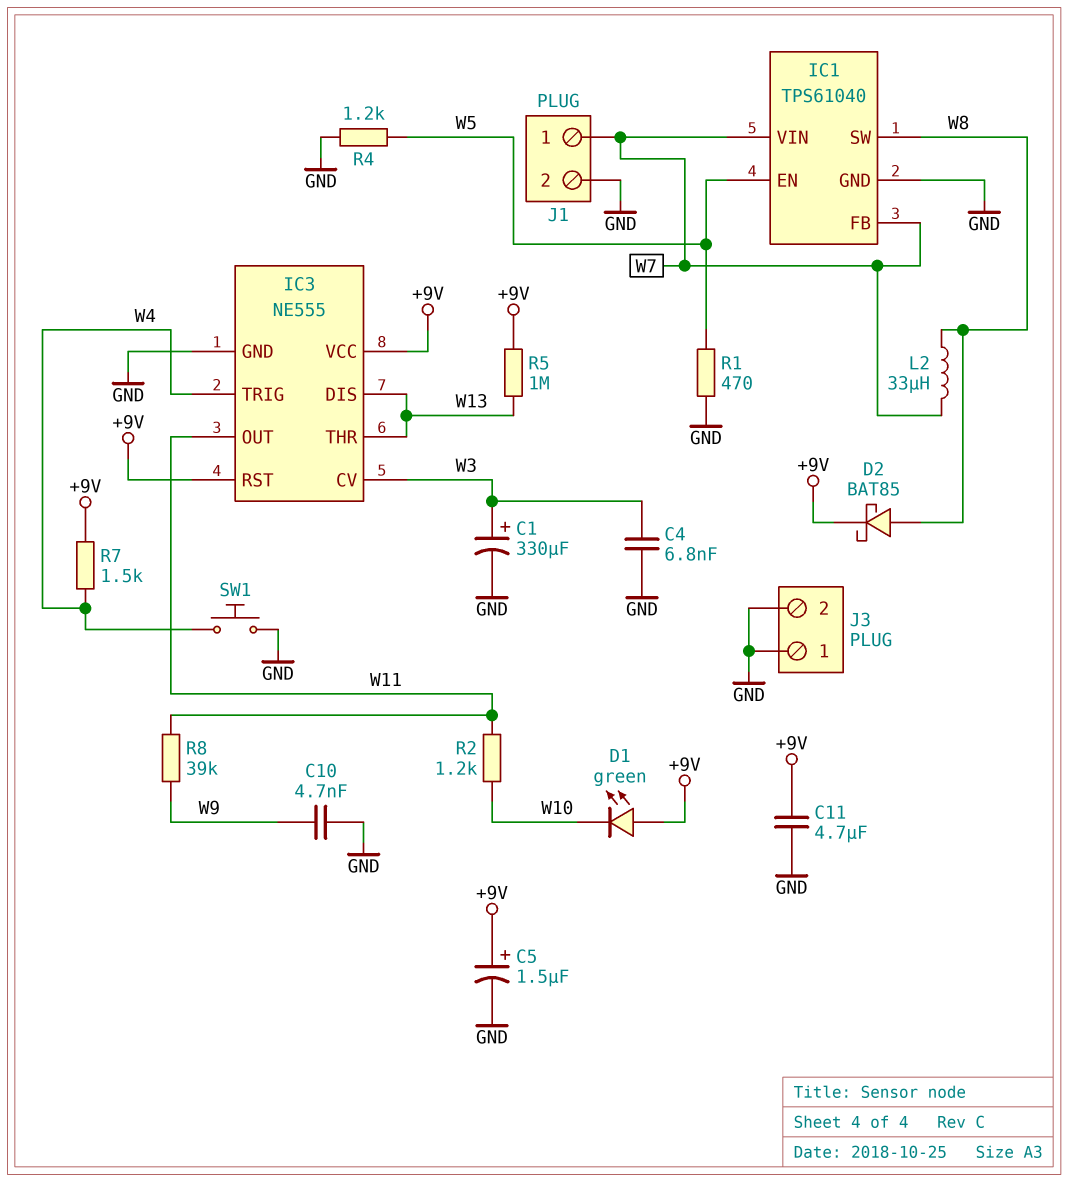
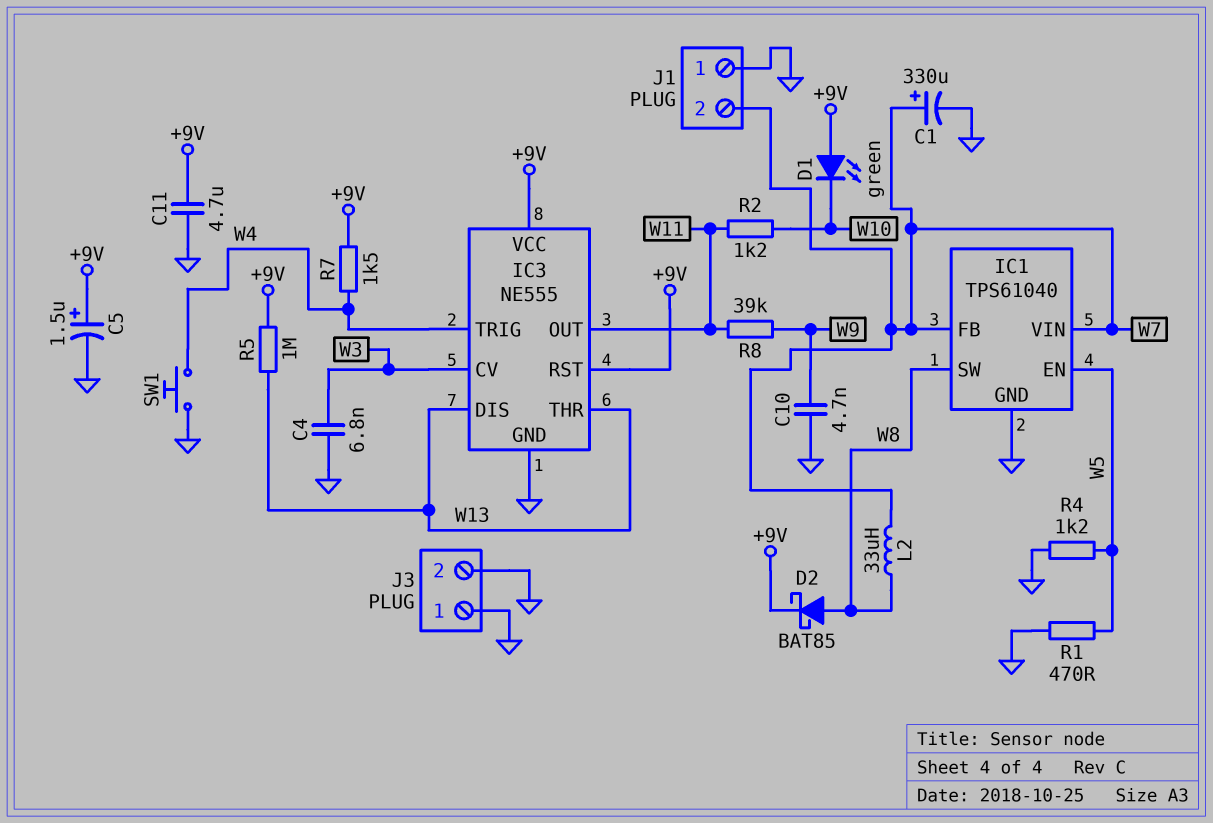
C1: 330uF (plus W3, minus GND) -> 330uF (plus W7, minus GND)
J1 pin 1: W7 -> GND
J1 pin 2: GND -> W7

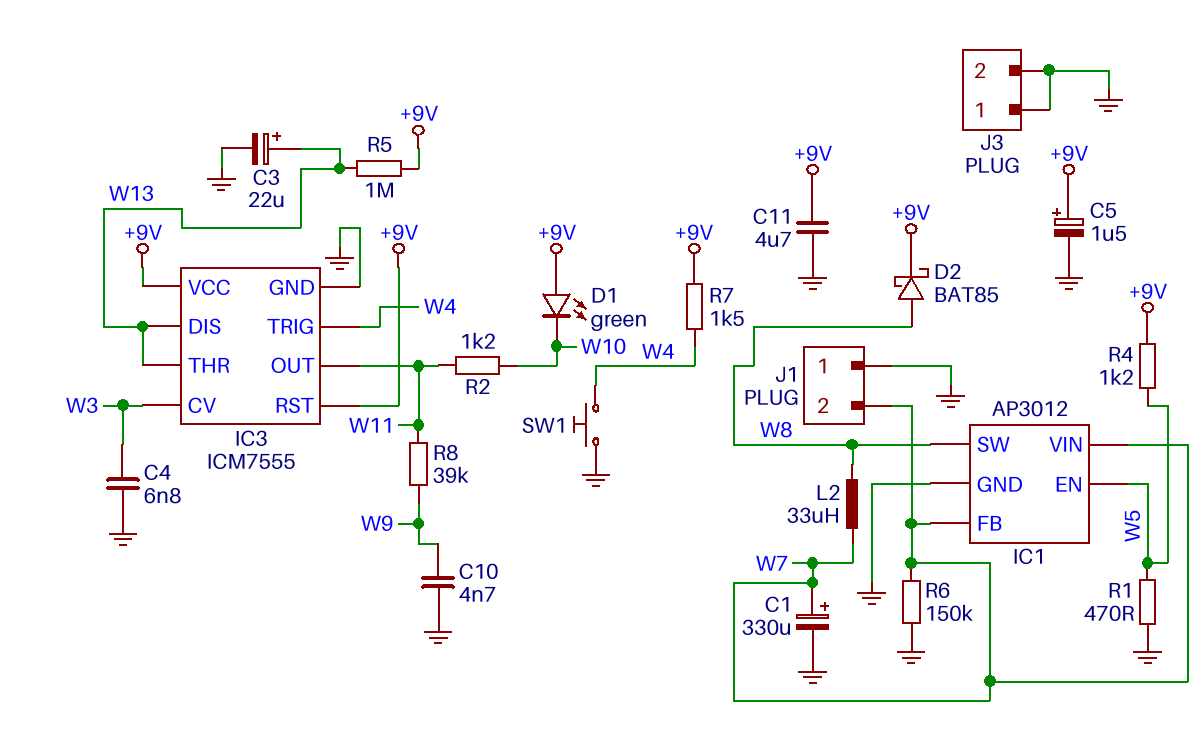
C3: none -> 22uF (plus W13, minus GND)
IC1: TPS61040 -> AP3012
IC3: NE555 -> ICM7555
R4: 1.2k (GND, W5) -> 1.2k (+9V, W5)
R6: none -> 150k (GND, W7)

